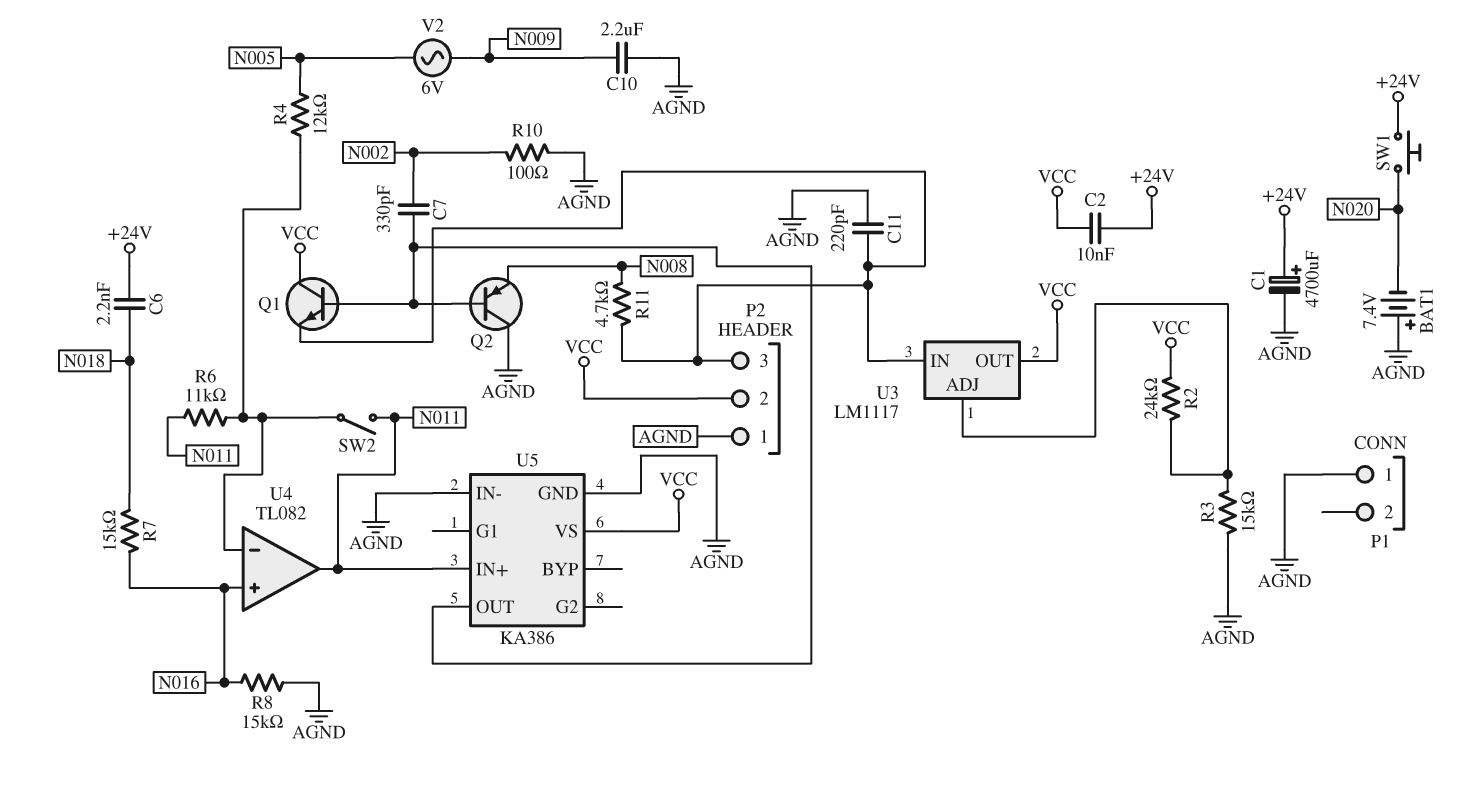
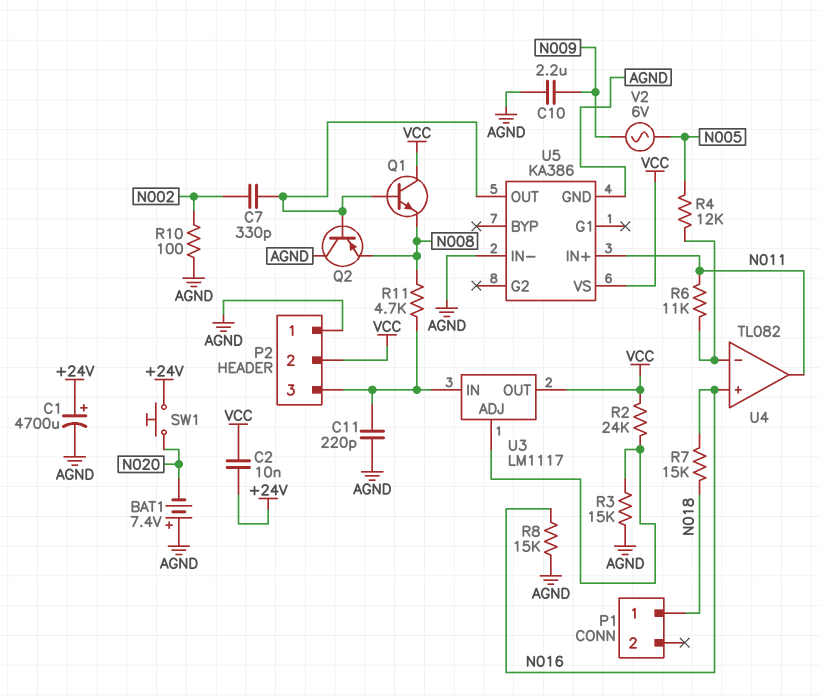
C6: 2.2nF (+24V, N018) -> none
P1 pin 1: AGND -> N018
Q1: NPN (B U5/OUT, C VCC, E P2/3) -> NPN (B U5/OUT, C VCC, E N008)
SW2: switch (N011, U4/in-) -> none

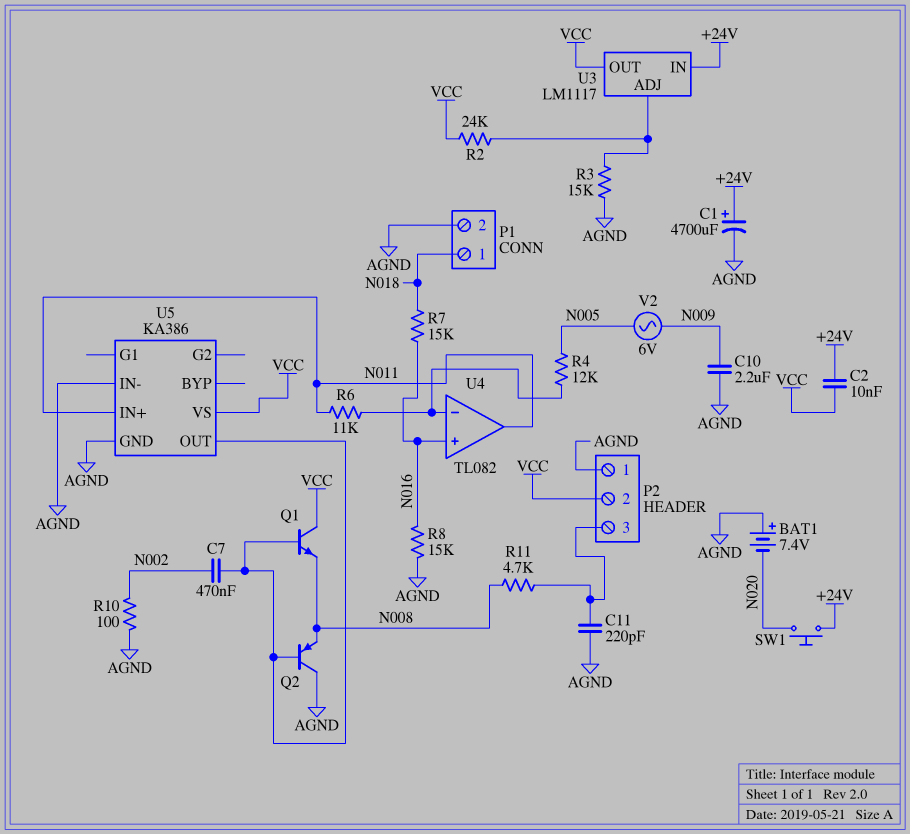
C7: 330pF (N002, U5/OUT) -> 470nF (N002, U5/OUT)
P1 pin 2: none -> AGND
U3 pin IN: P2/3 -> +24V

